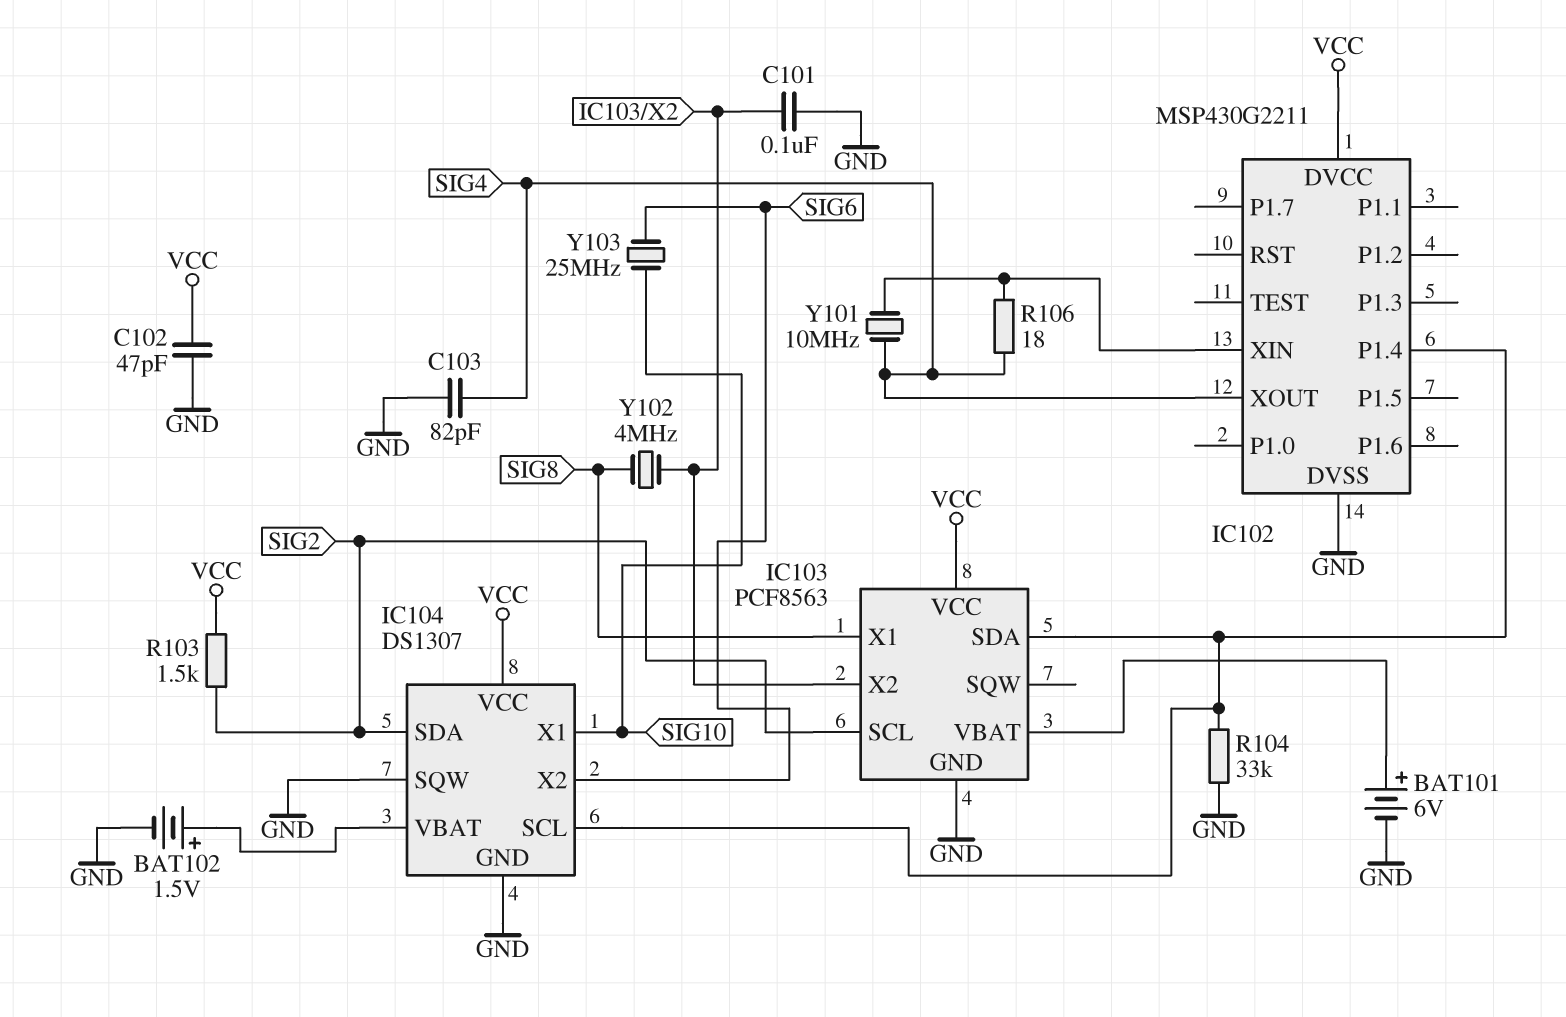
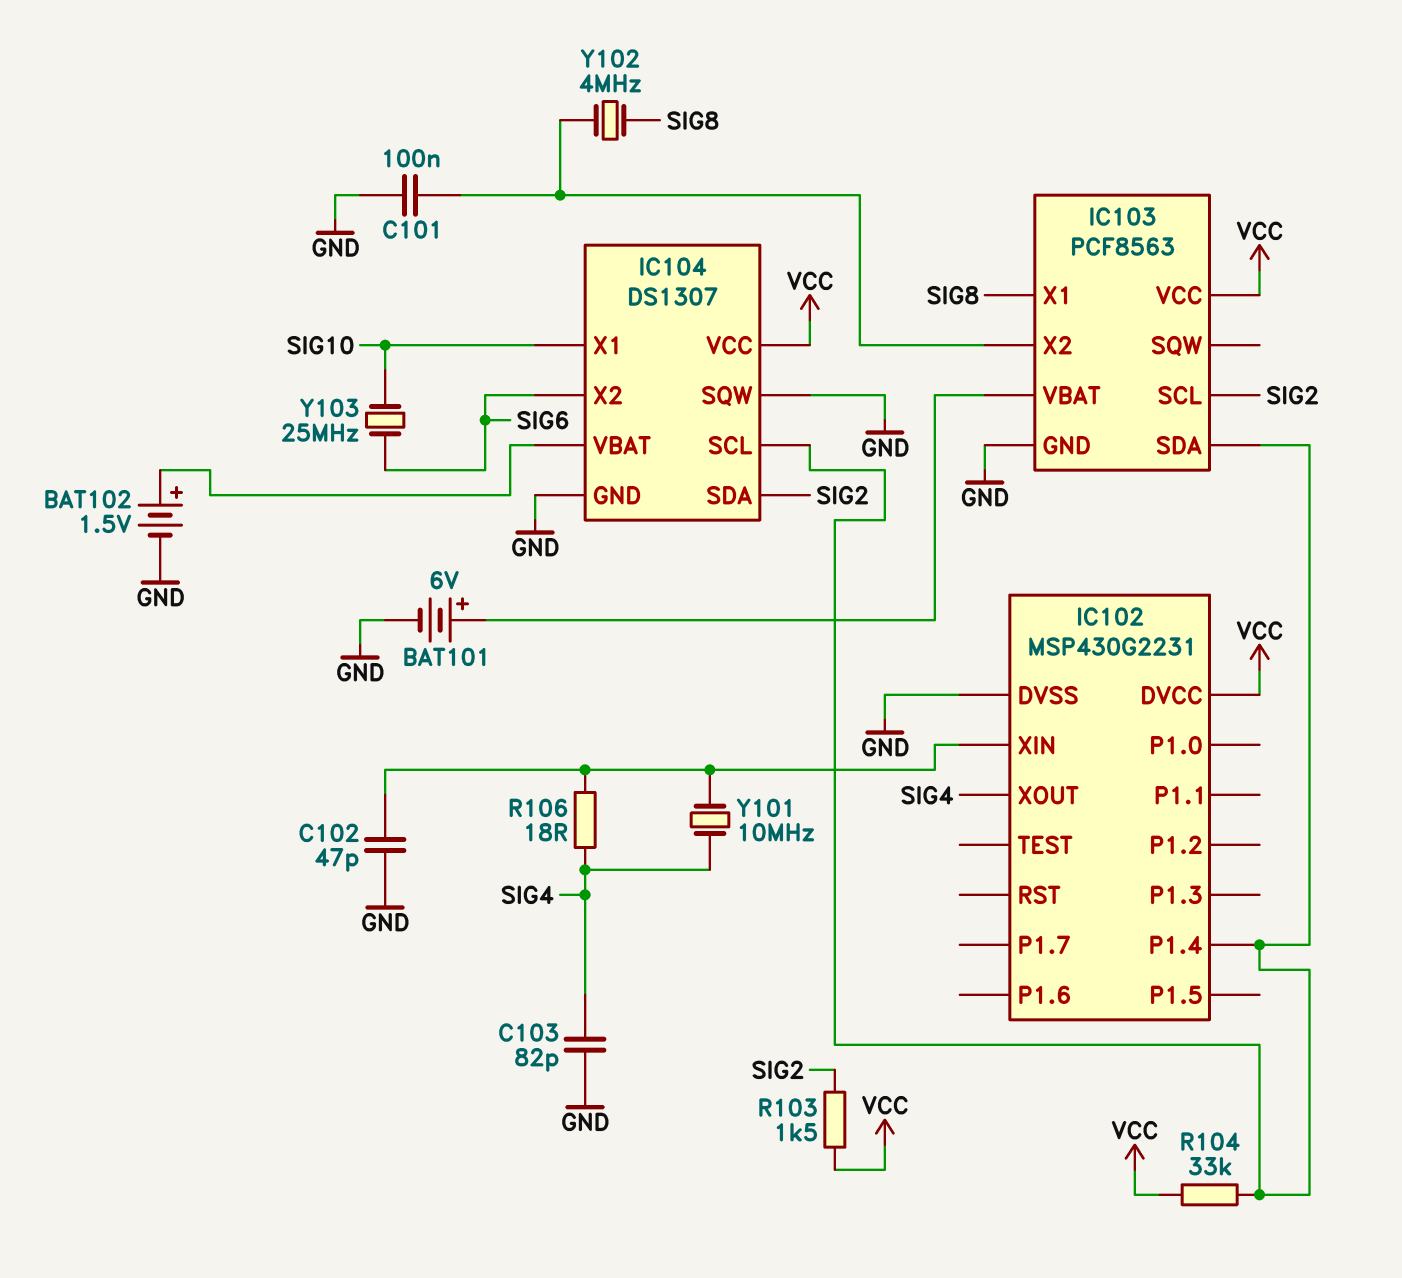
C102: 47pF (GND, VCC) -> 47pF (GND, IC102/XIN)
IC102: MSP430G2211 -> MSP430G2231
R104: 33k (GND, IC102/P1.4) -> 33k (IC102/P1.4, VCC)

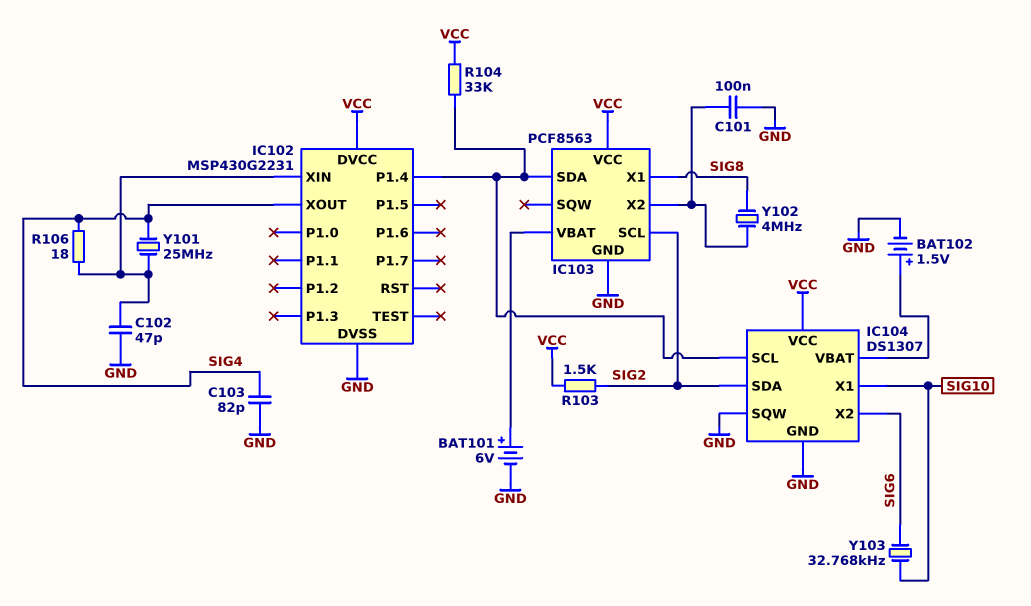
Y101: 10MHz (IC102/XIN, SIG4) -> 25MHz (IC102/XIN, SIG4)
Y103: 25MHz (SIG6, SIG10) -> 32.768kHz (SIG6, SIG10)

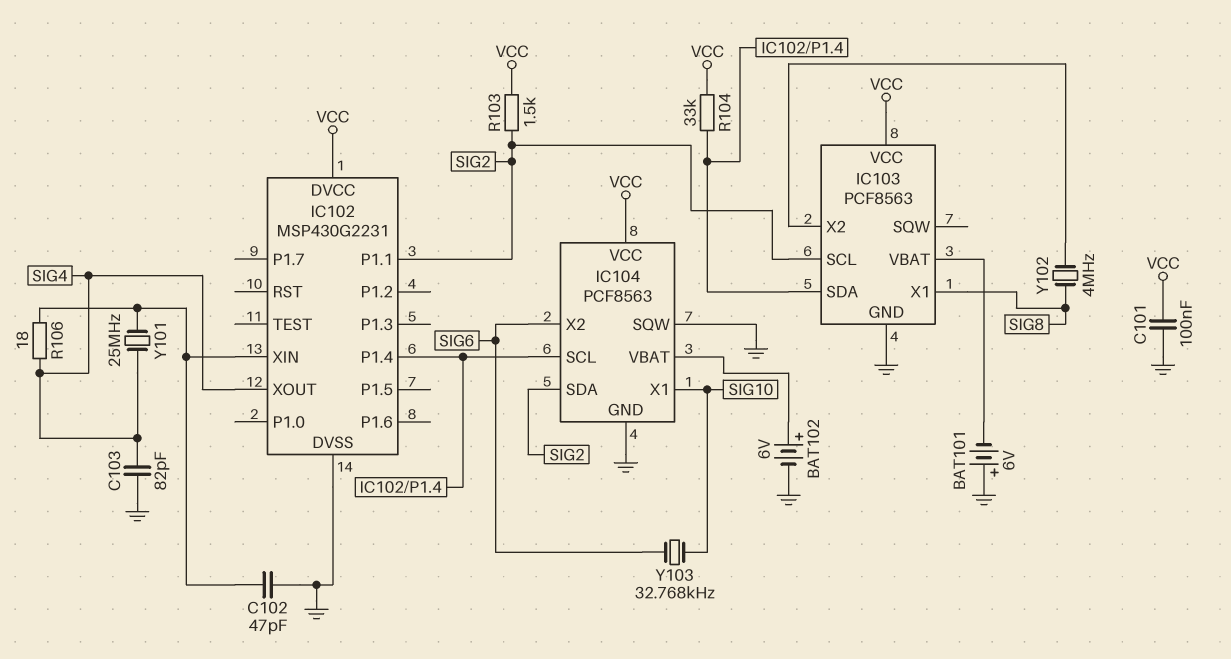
BAT101: 6V (plus IC103/VBAT, minus GND) -> 6V (plus GND, minus IC103/VBAT)
BAT102: 1.5V (plus IC104/VBAT, minus GND) -> 6V (plus IC104/VBAT, minus GND)
C101: 100nF (GND, IC103/X2) -> 100nF (GND, VCC)
IC102 pin P1.1: none -> SIG2
IC104: DS1307 -> PCF8563

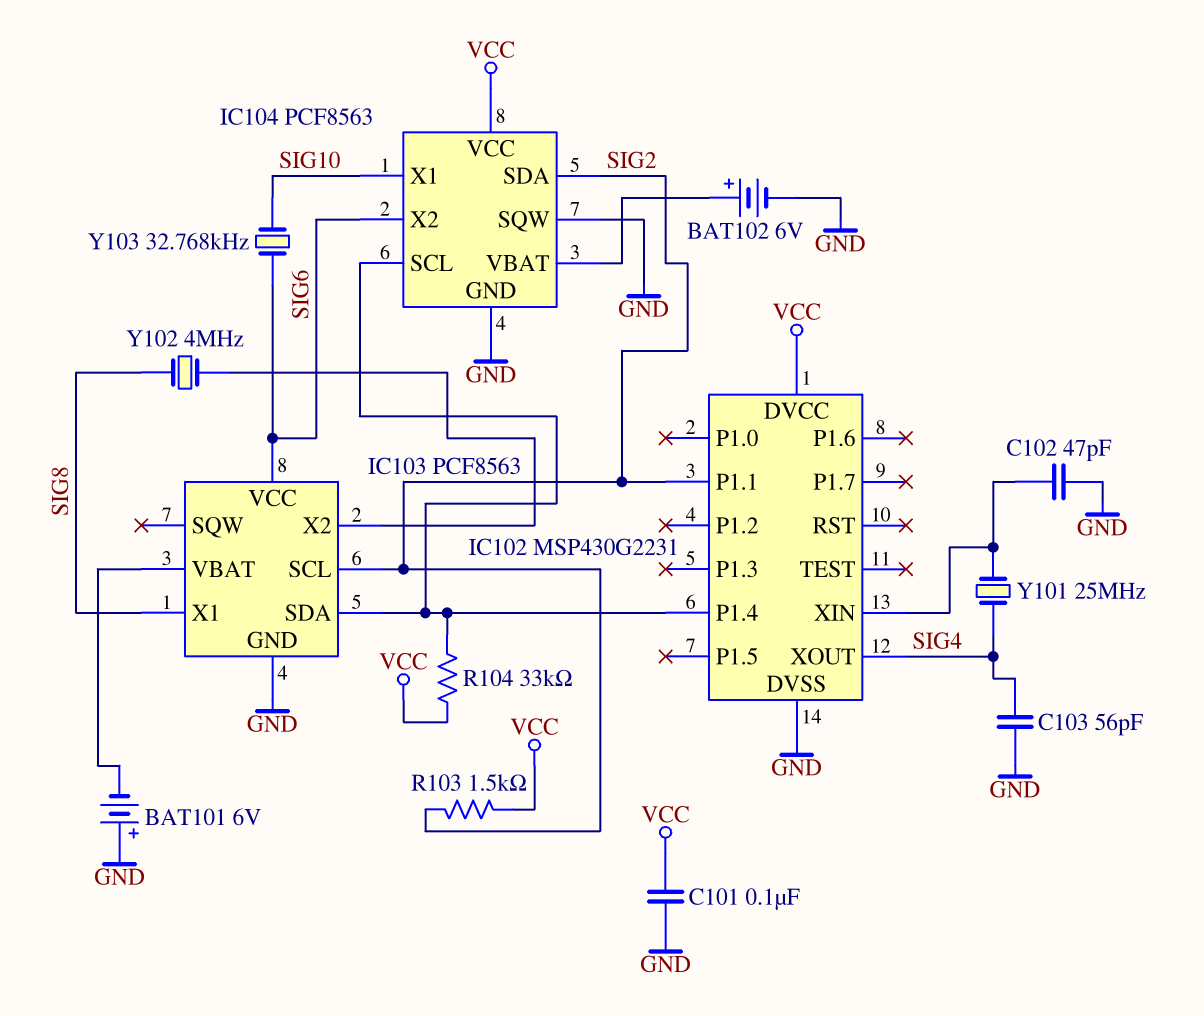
C103: 82pF (GND, SIG4) -> 56pF (GND, SIG4)
IC103 pin VCC: VCC -> SIG6
R106: 18 (IC102/XIN, SIG4) -> none

